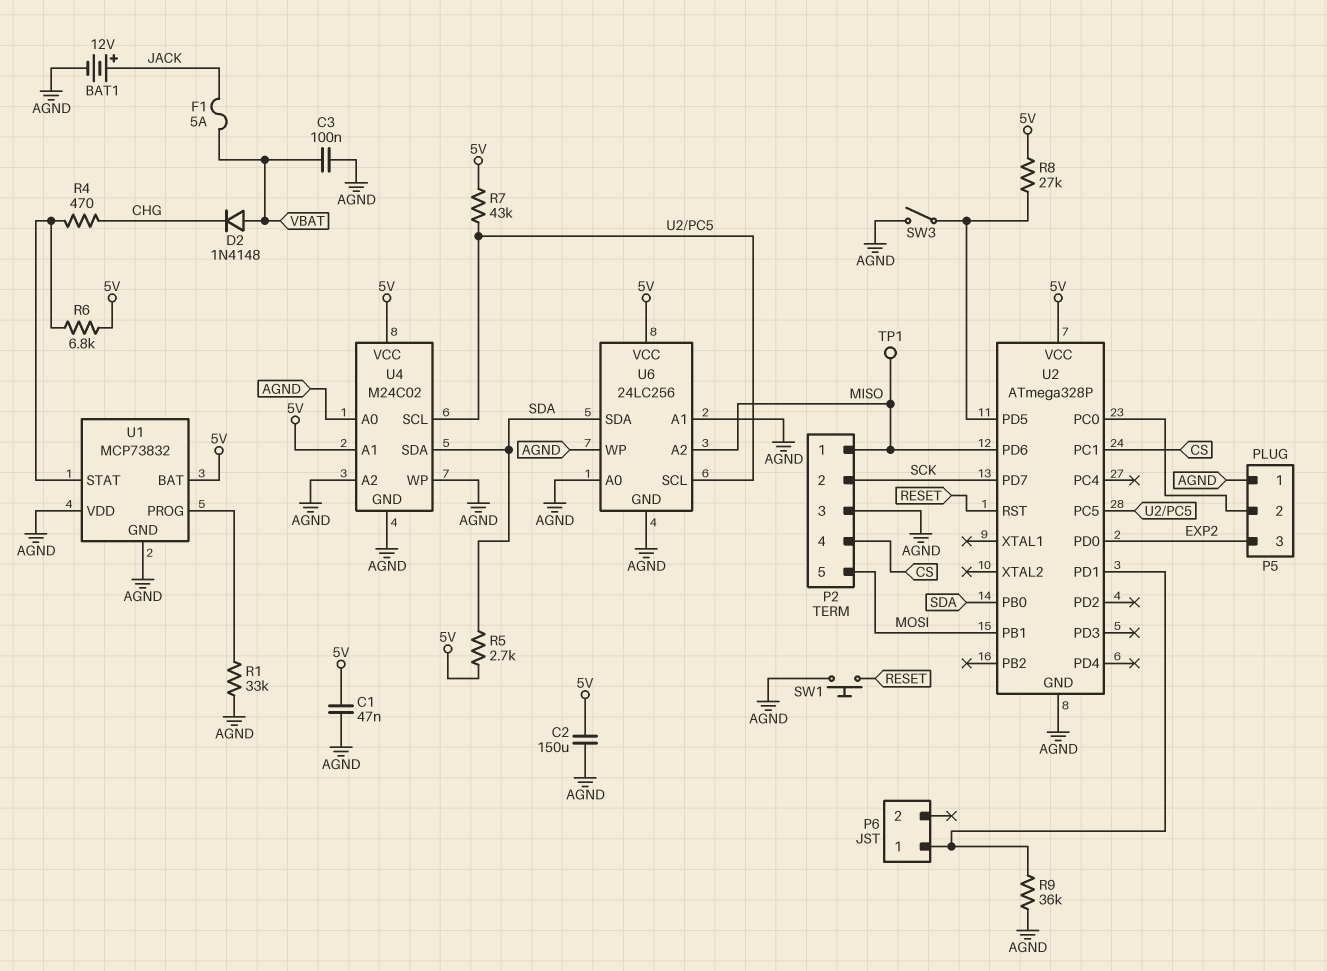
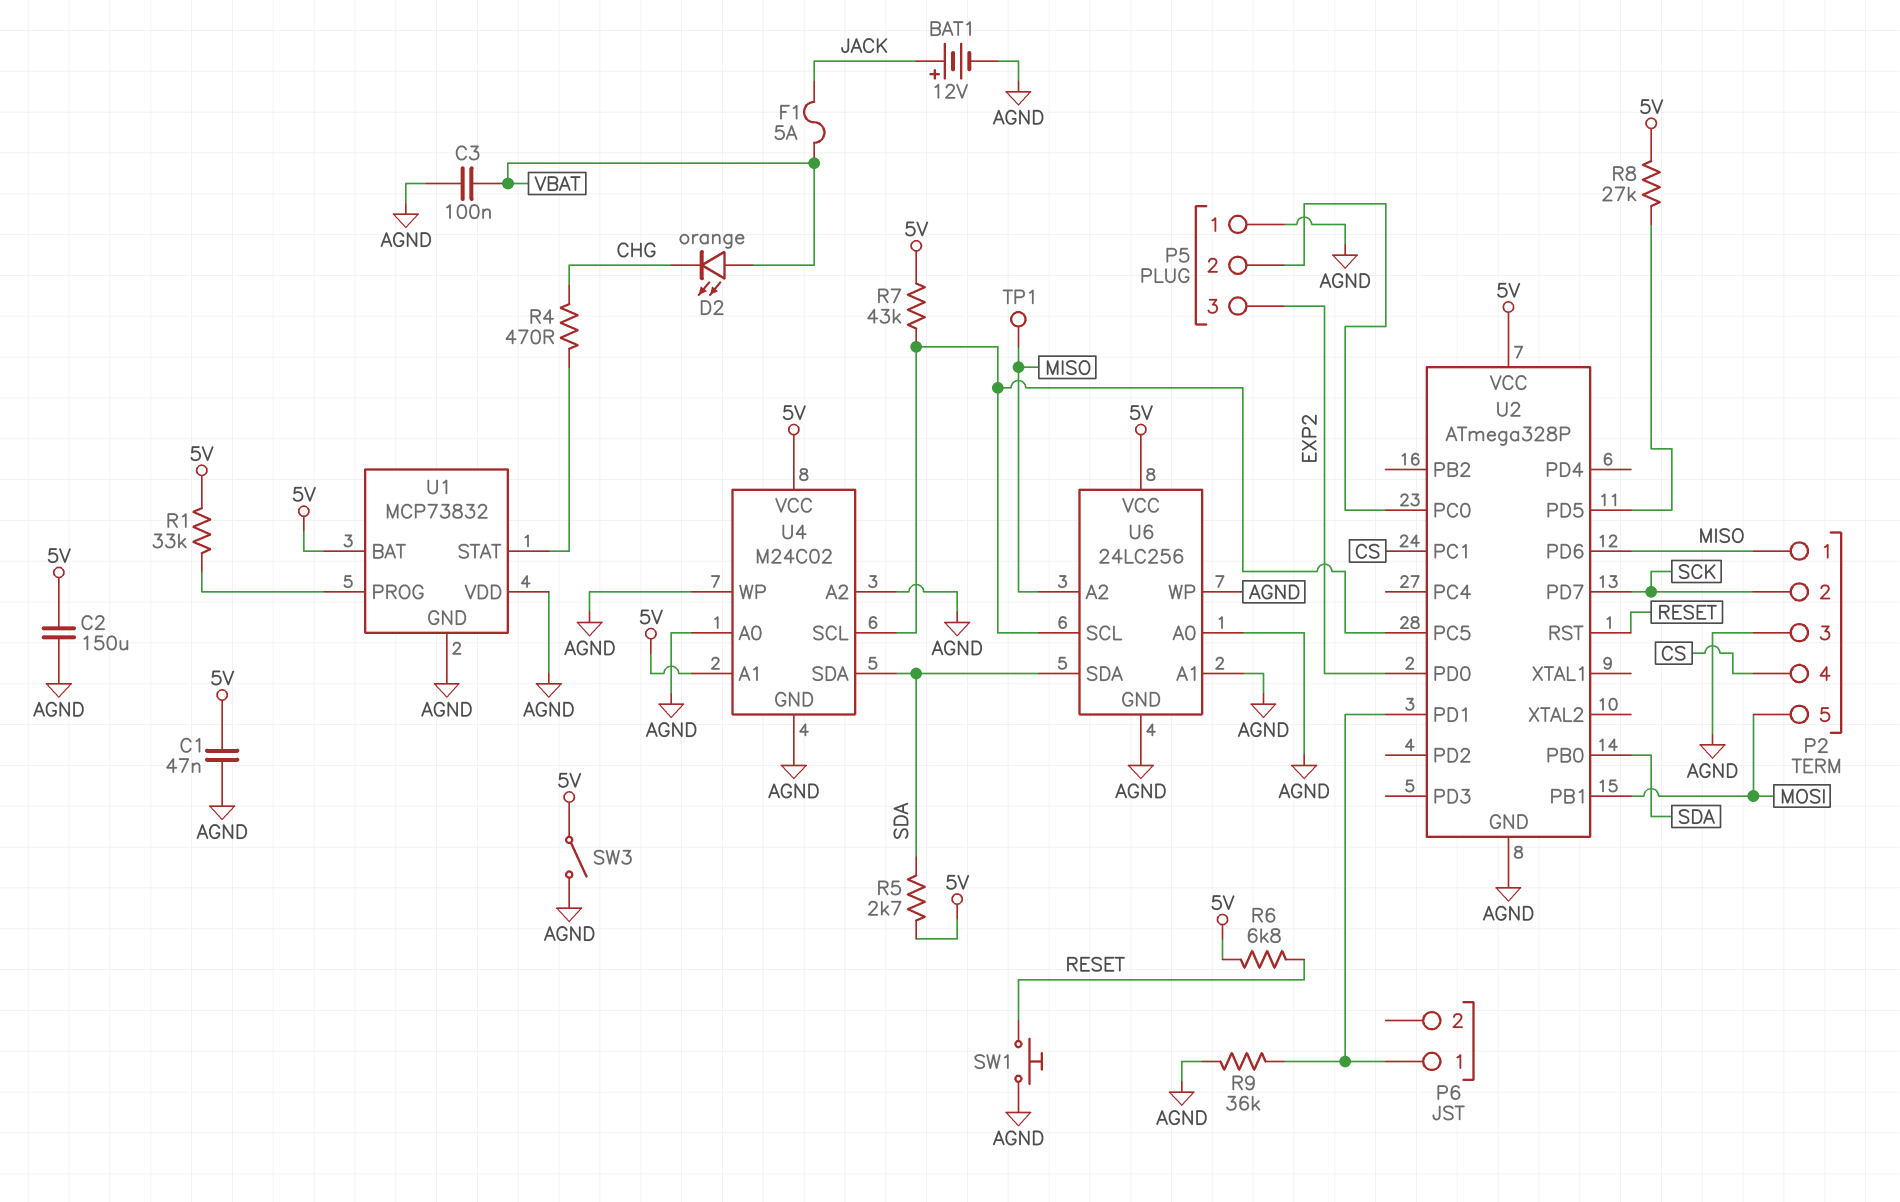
D2: diode 1N4148 (A VBAT, K CHG) -> LED orange (A VBAT, K CHG)
R1: 33k (AGND, U1/PROG) -> 33k (5V, U1/PROG)
R6: 6.8k (5V, U1/STAT) -> 6.8k (5V, RESET)
SW3: switch (AGND, U2/PD5) -> switch (5V, AGND)

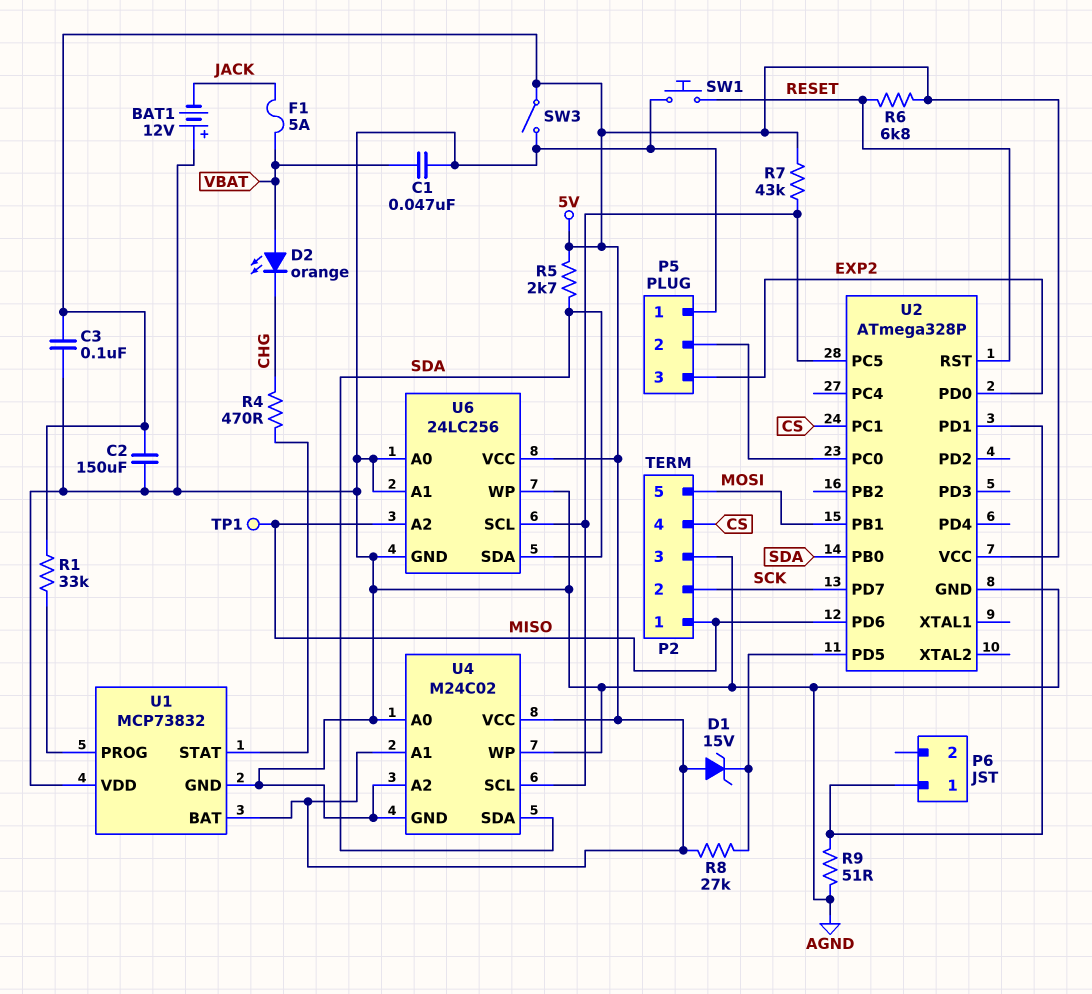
BAT1: 12V (plus JACK, minus AGND) -> 12V (plus AGND, minus JACK)
C1: 47nF (5V, AGND) -> 47nF (AGND, VBAT)
C3: 100nF (AGND, VBAT) -> 100nF (5V, AGND)
D1: none -> zener 15V (A 5V, K U2/PD5)
R9: 36k (AGND, P6/1) -> 51 (AGND, P6/1)

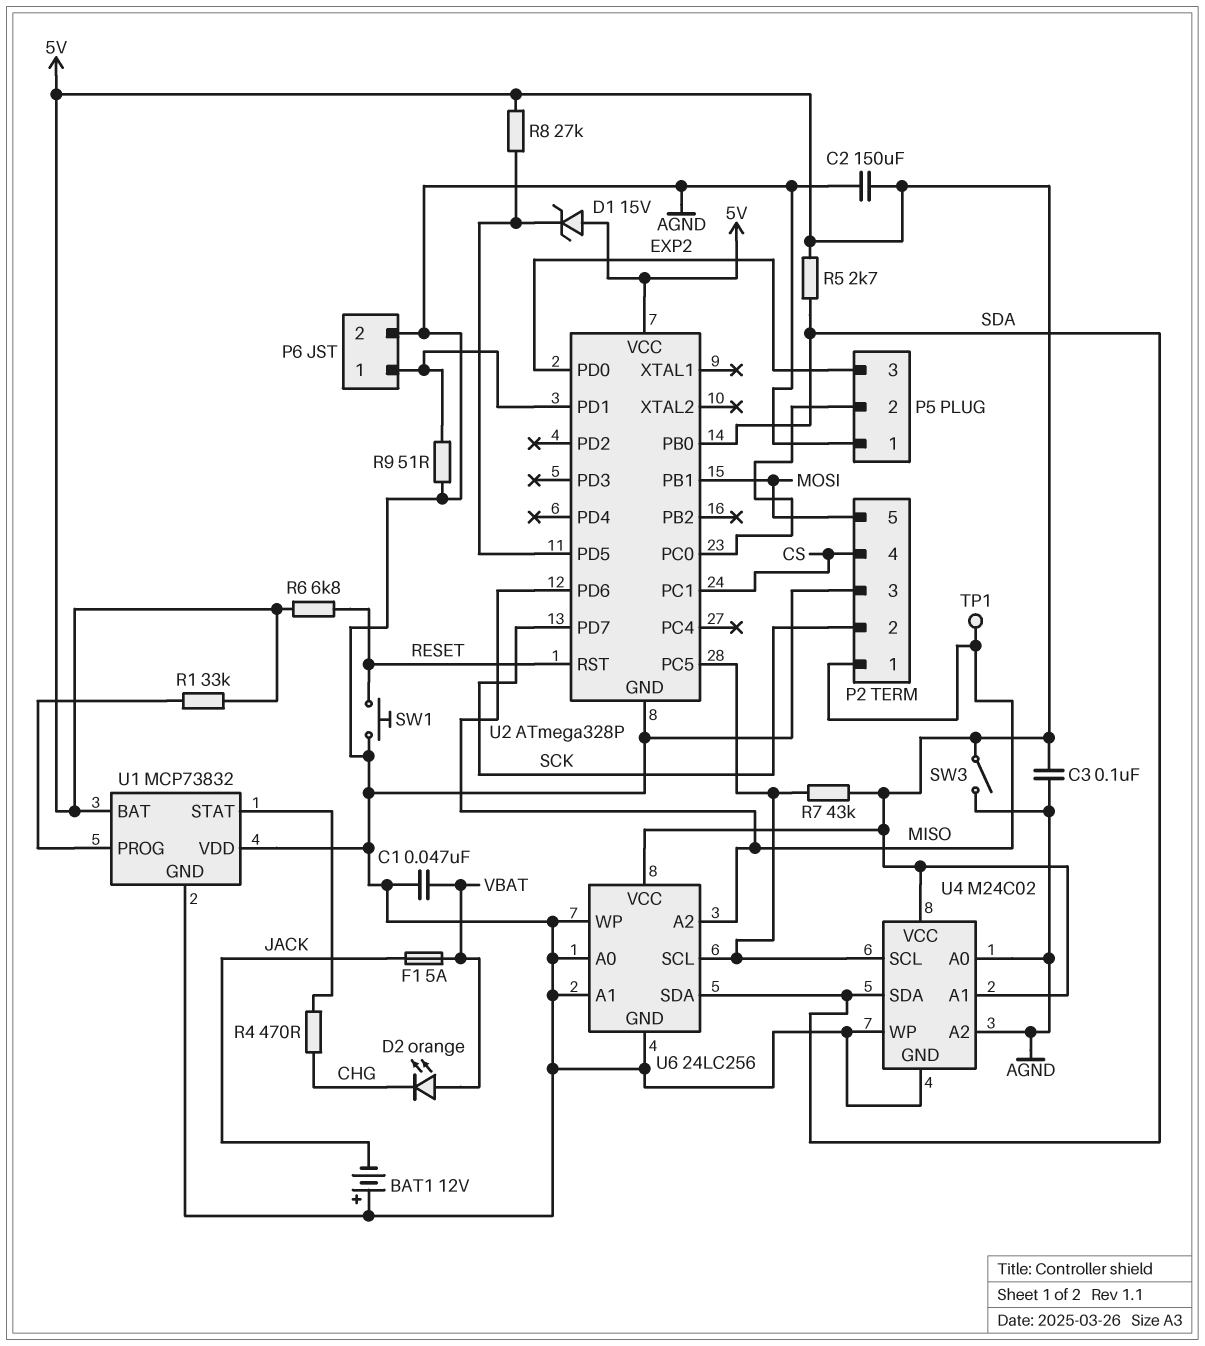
P6 pin 2: none -> AGND

